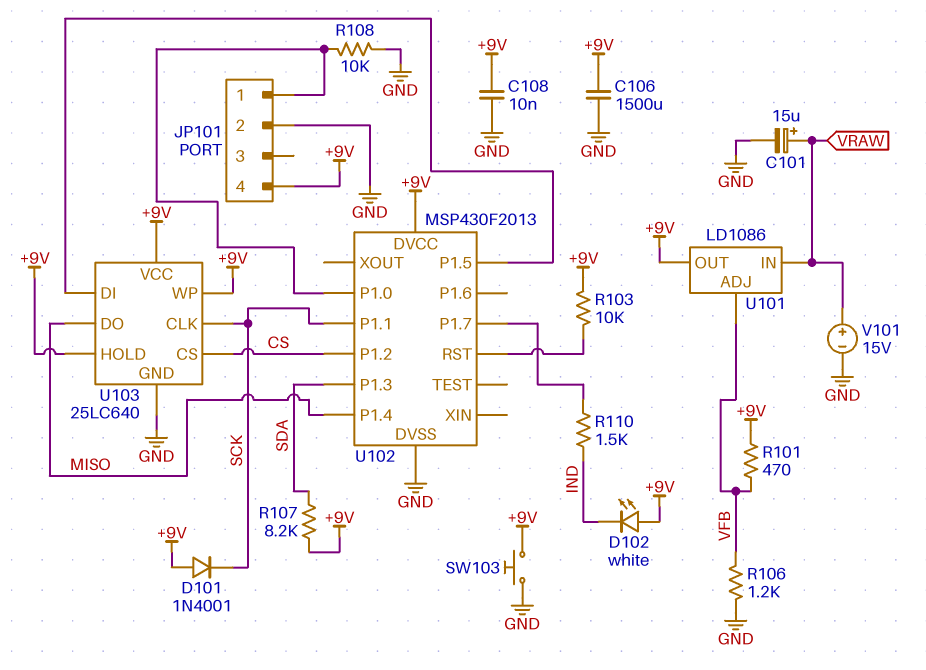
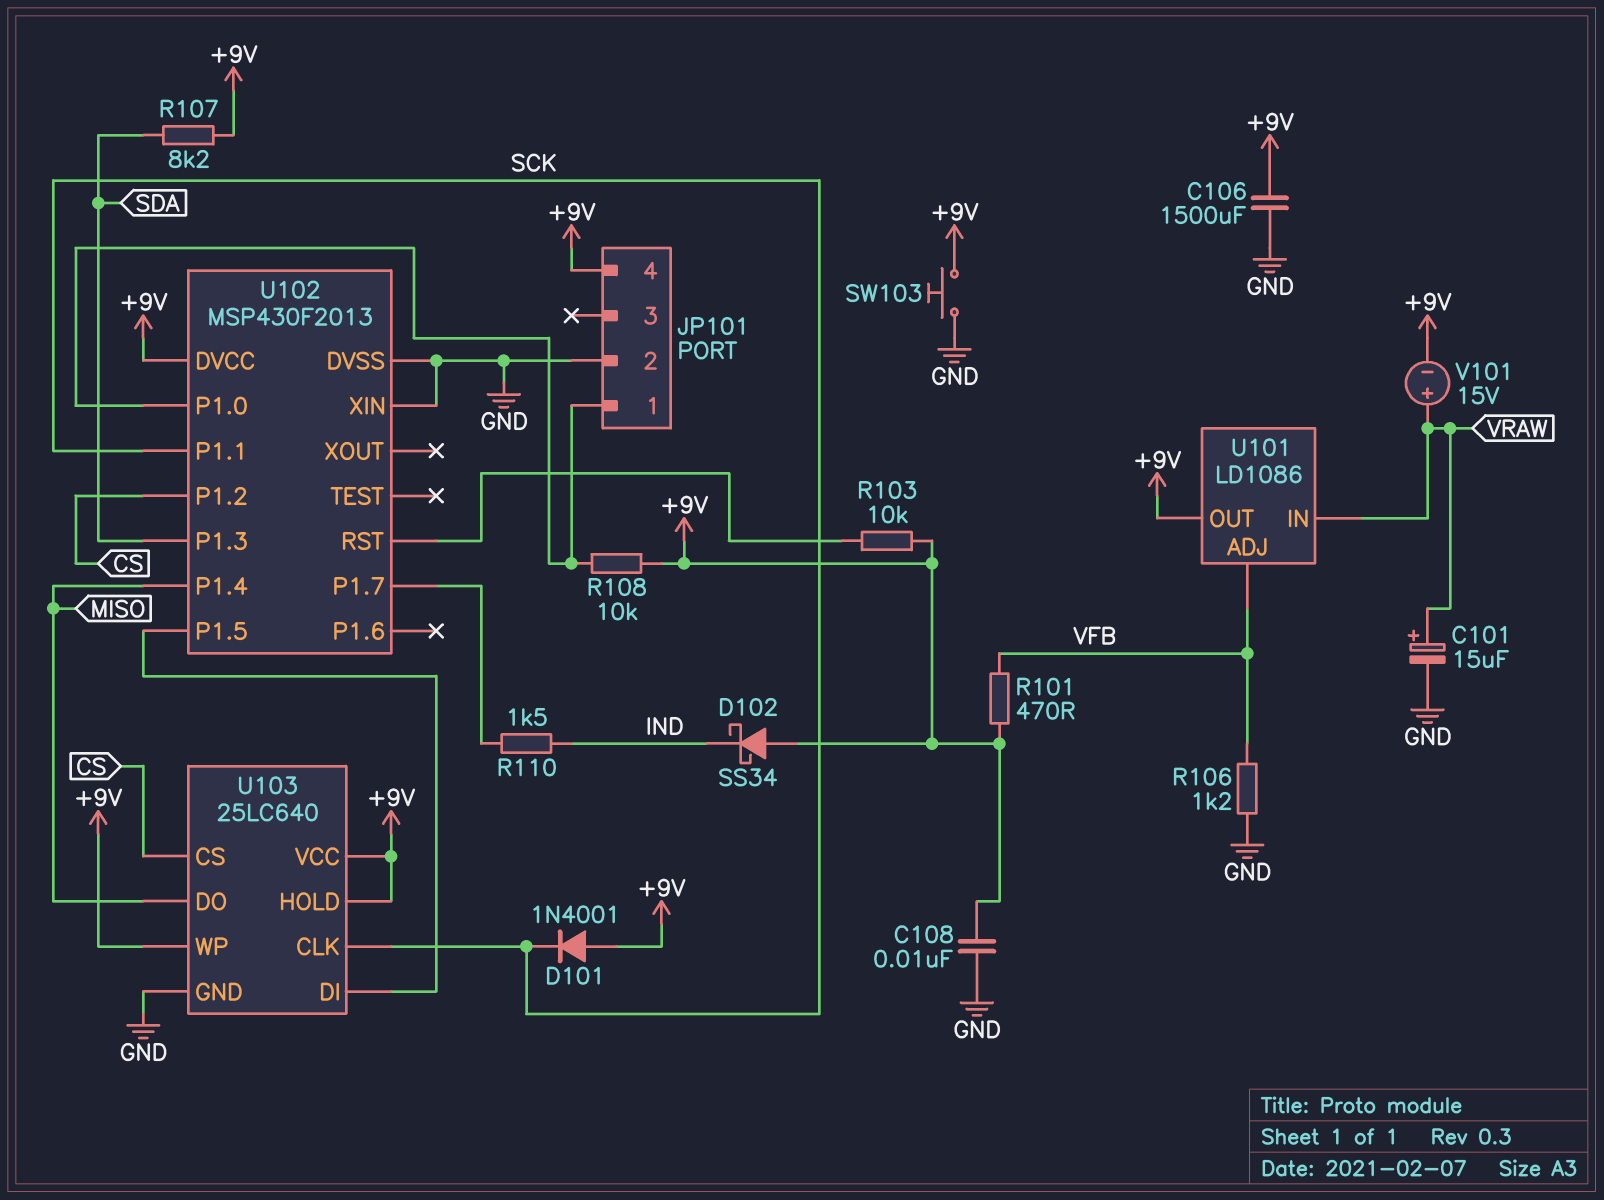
D102: LED white (A +9V, K IND) -> schottky SS34 (A +9V, K IND)
R108: 10k (GND, JP101/1) -> 10k (+9V, JP101/1)
U102 pin XIN: none -> GND
V101: 15V (plus VRAW, minus GND) -> 15V (plus VRAW, minus +9V)

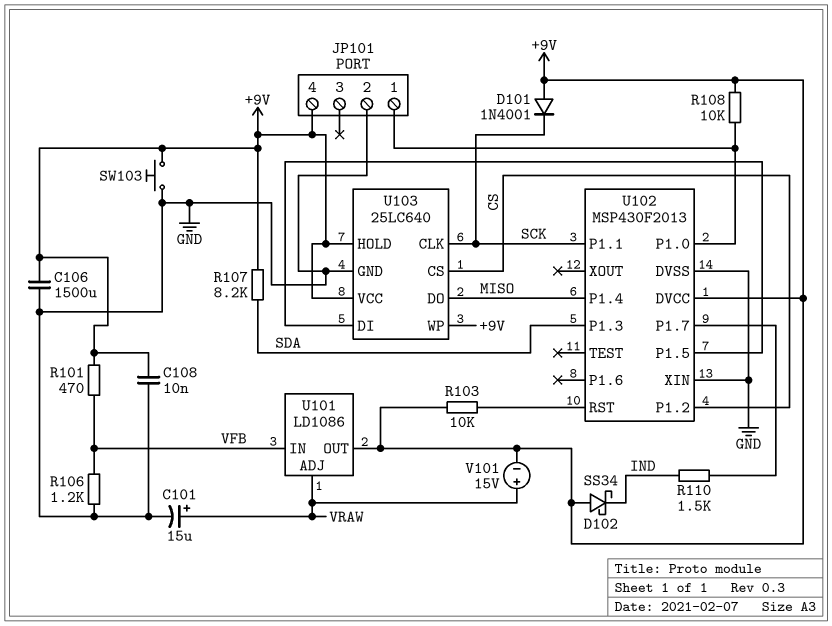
U101 pin ADJ: VFB -> VRAW
U101 pin IN: VRAW -> VFB

